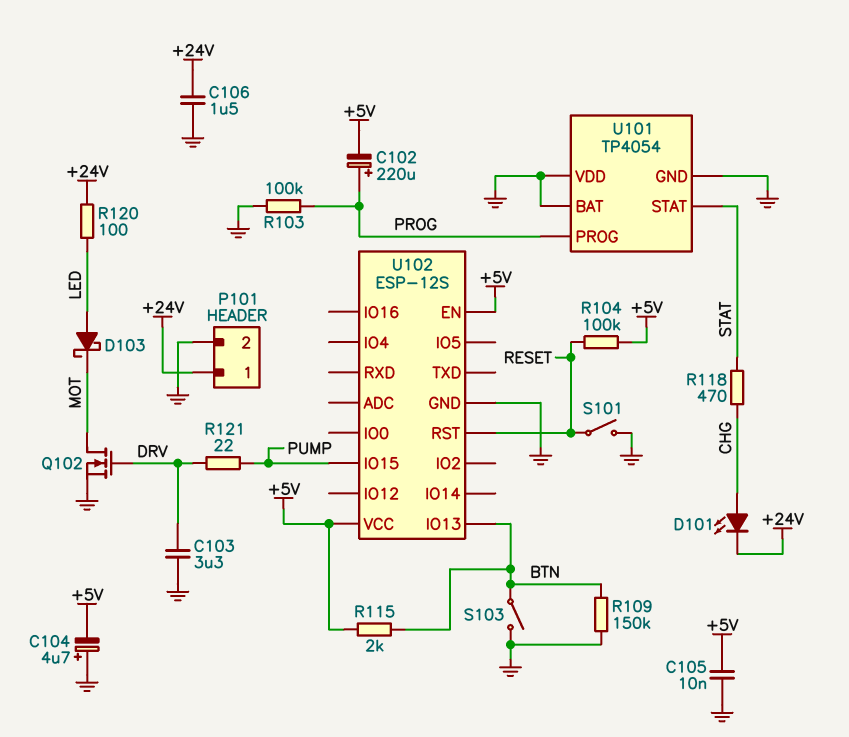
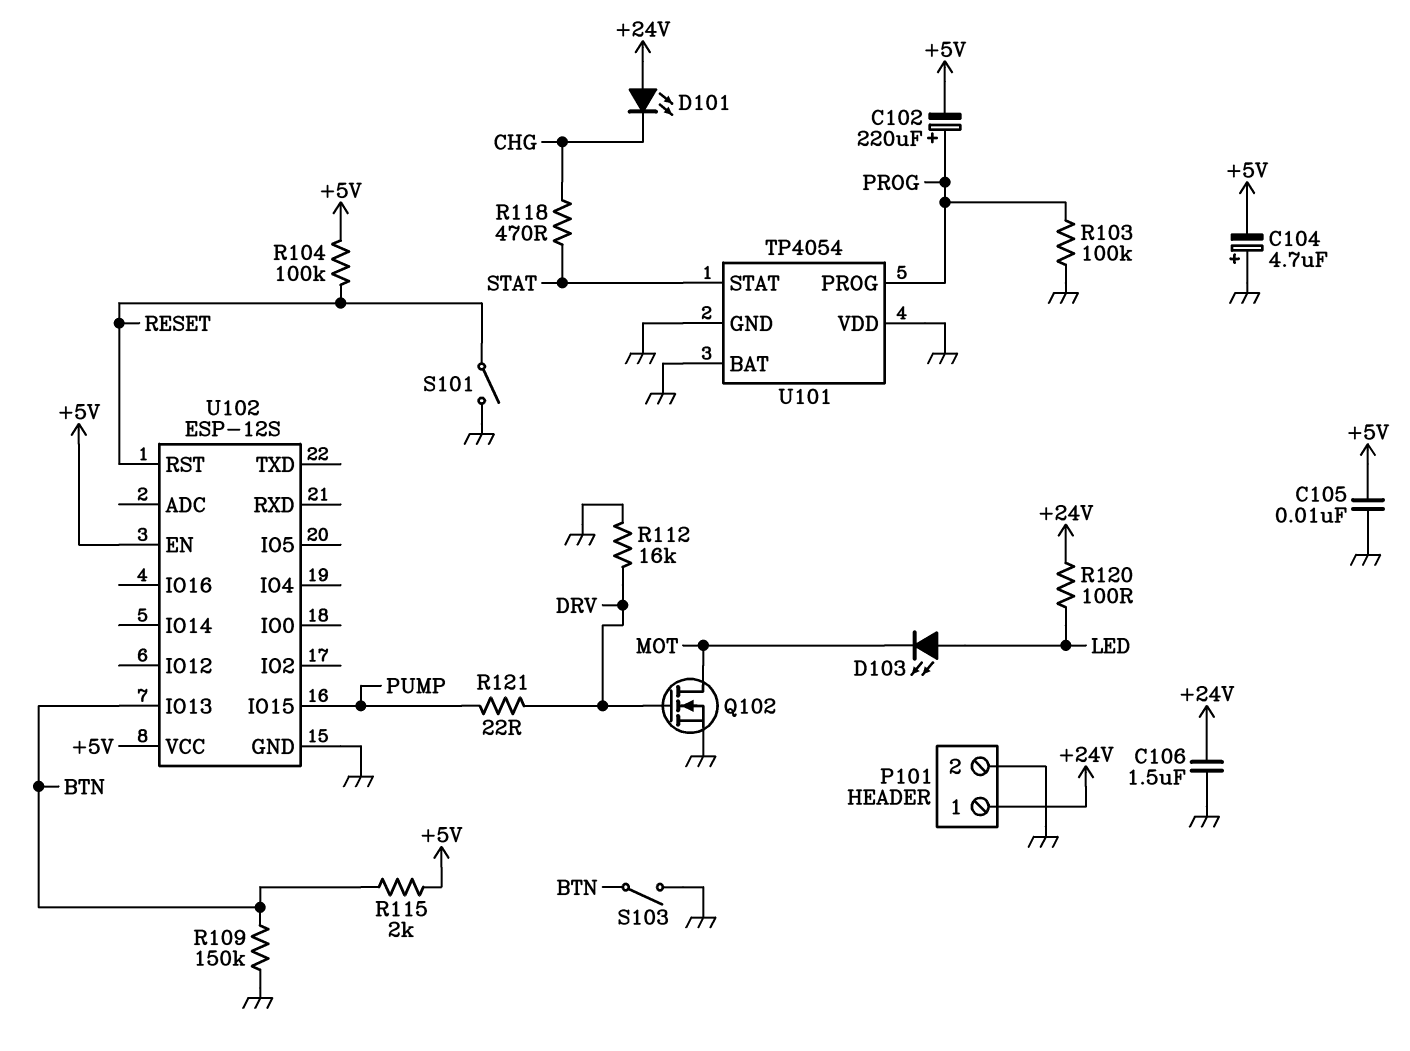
C103: 3.3uF (DRV, GND) -> none
D101: LED (A CHG, K +24V) -> LED (A +24V, K CHG)
D103: schottky (A LED, K MOT) -> LED (A LED, K MOT)
R112: none -> 16k (DRV, GND)

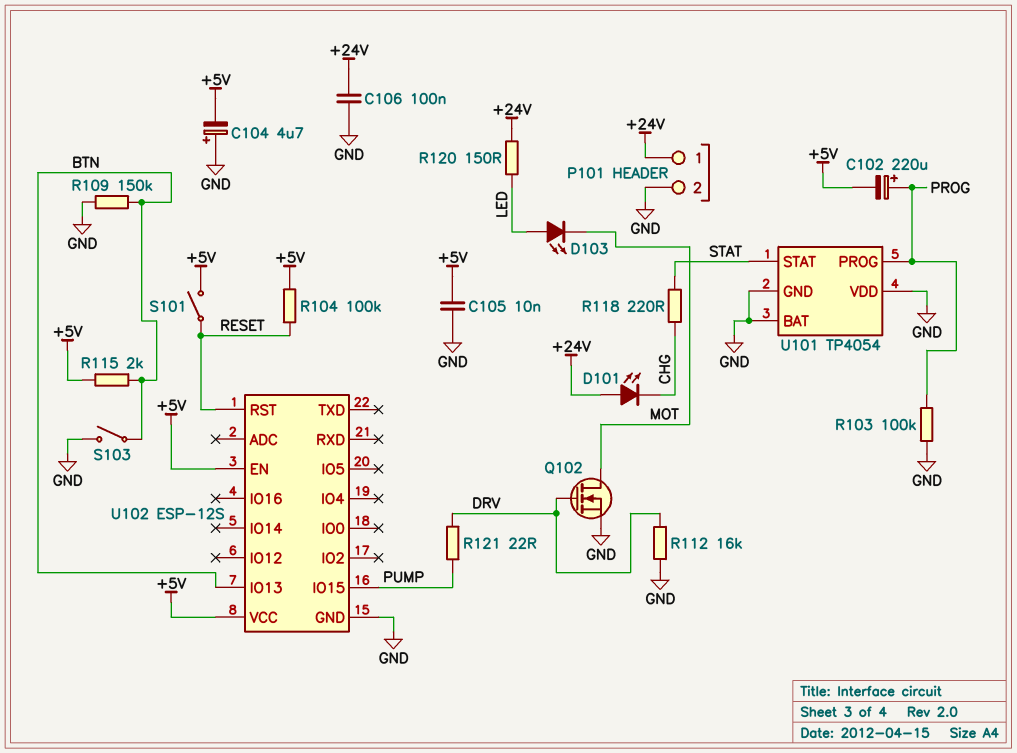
C106: 1.5uF (+24V, GND) -> 100nF (+24V, GND)
R118: 470 (CHG, STAT) -> 220 (CHG, STAT)
R120: 100 (+24V, LED) -> 150 (+24V, LED)
S101: switch (GND, RESET) -> switch (+5V, RESET)

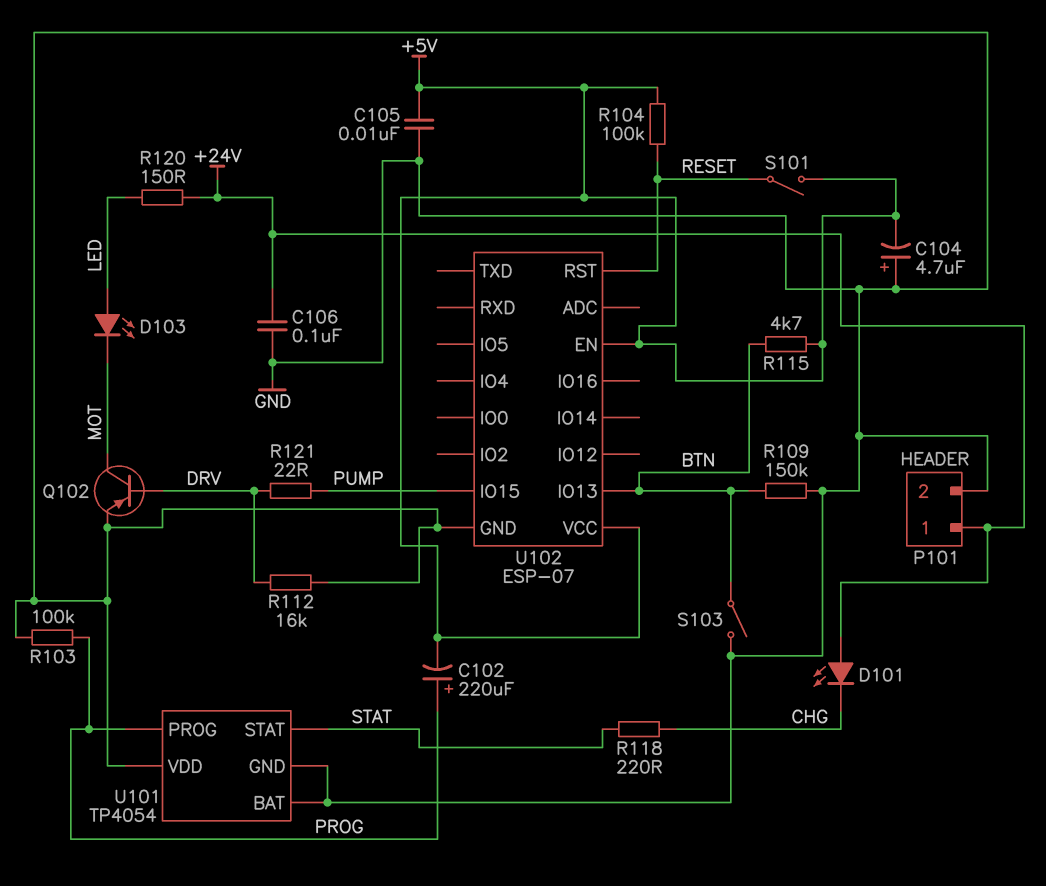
Q102: NMOS (G DRV, D MOT, S GND) -> PNP (B DRV, C MOT, E GND)
R115: 2k (+5V, BTN) -> 4.7k (+5V, BTN)
U102: ESP-12S -> ESP-07

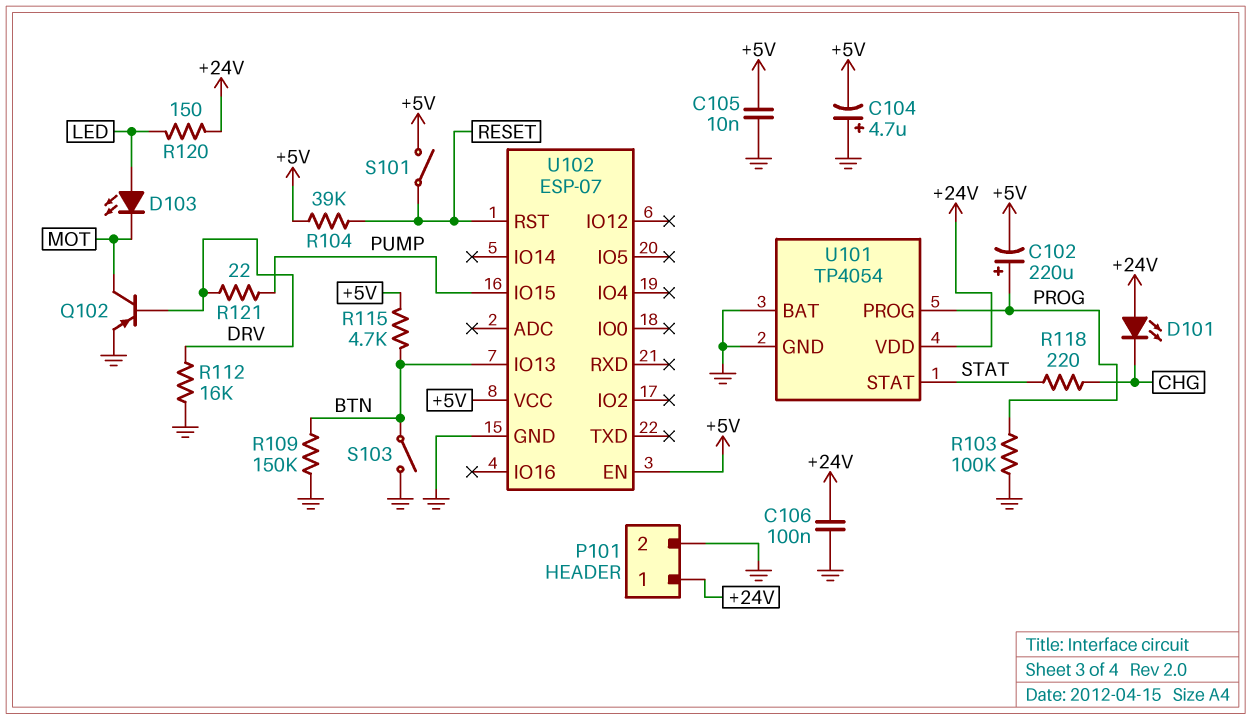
R104: 100k (+5V, RESET) -> 39k (+5V, RESET)
U101 pin VDD: GND -> +24V

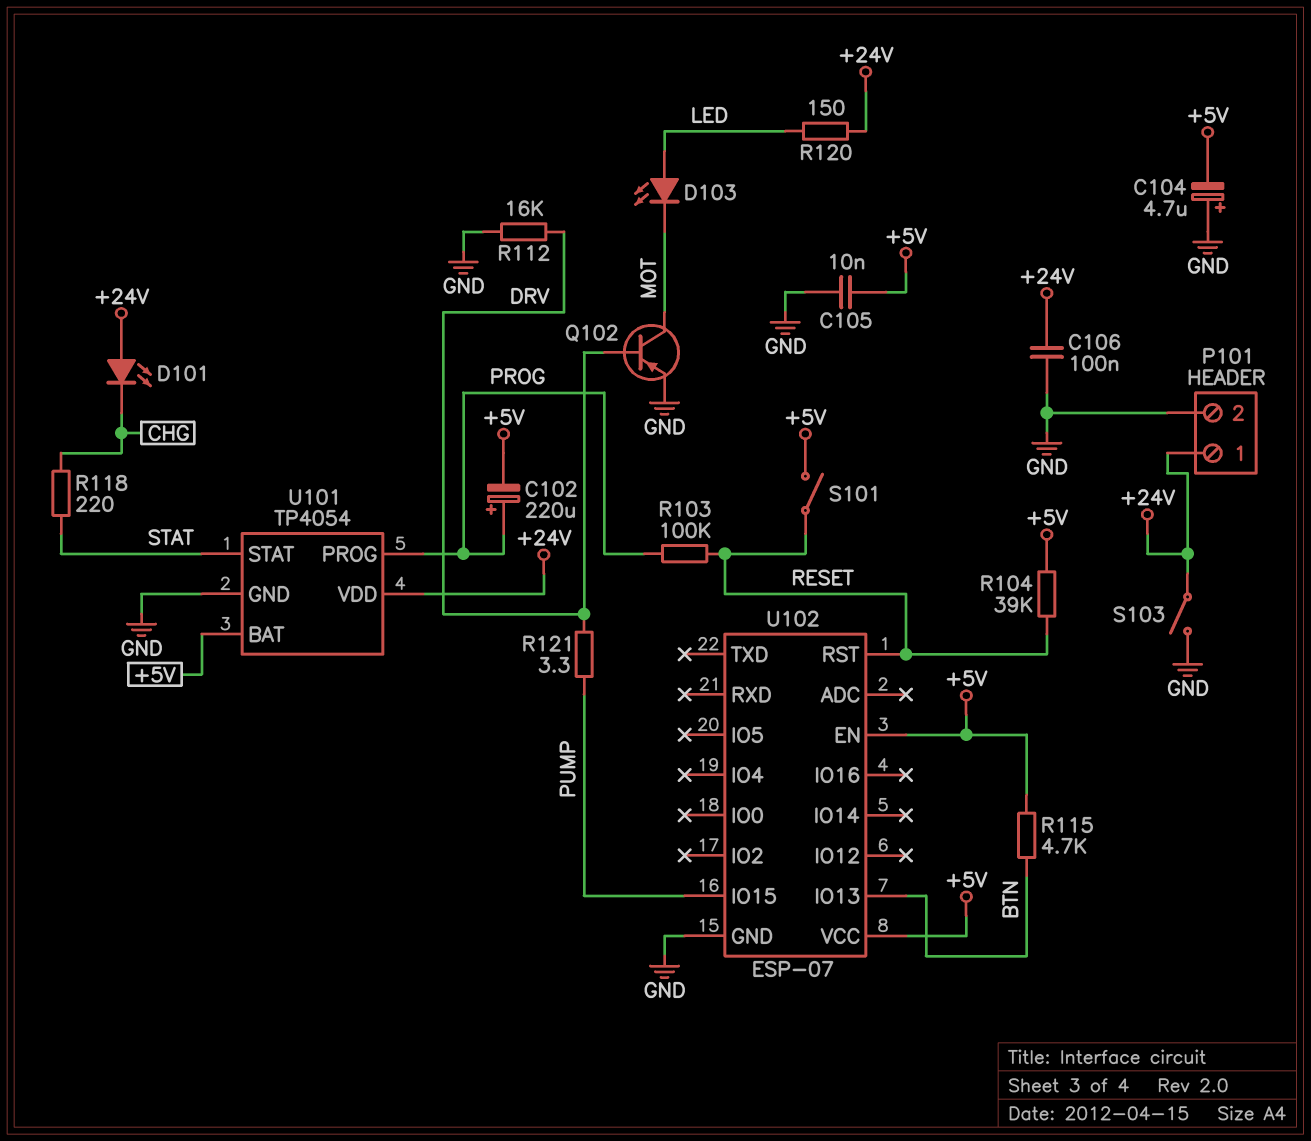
R103: 100k (GND, PROG) -> 100k (PROG, RESET)
R109: 150k (BTN, GND) -> none
R121: 22 (DRV, PUMP) -> 3.3 (DRV, PUMP)
S103: switch (BTN, GND) -> switch (+24V, GND)
U101 pin BAT: GND -> +5V

